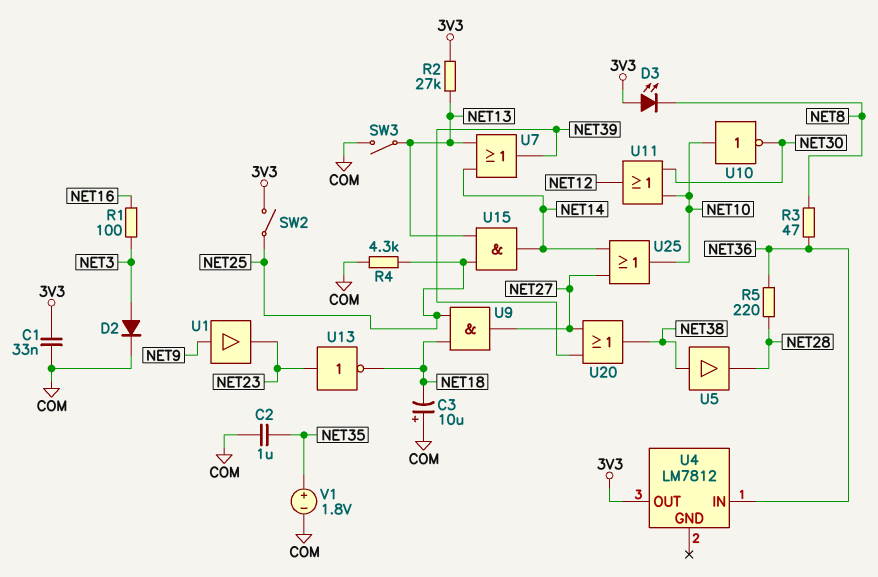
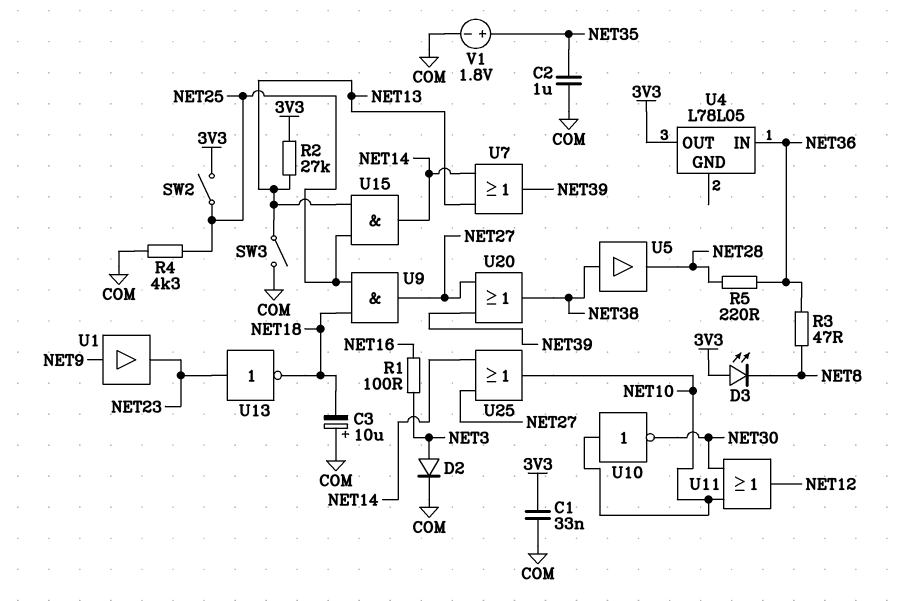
U4: LM7812 -> L78L05

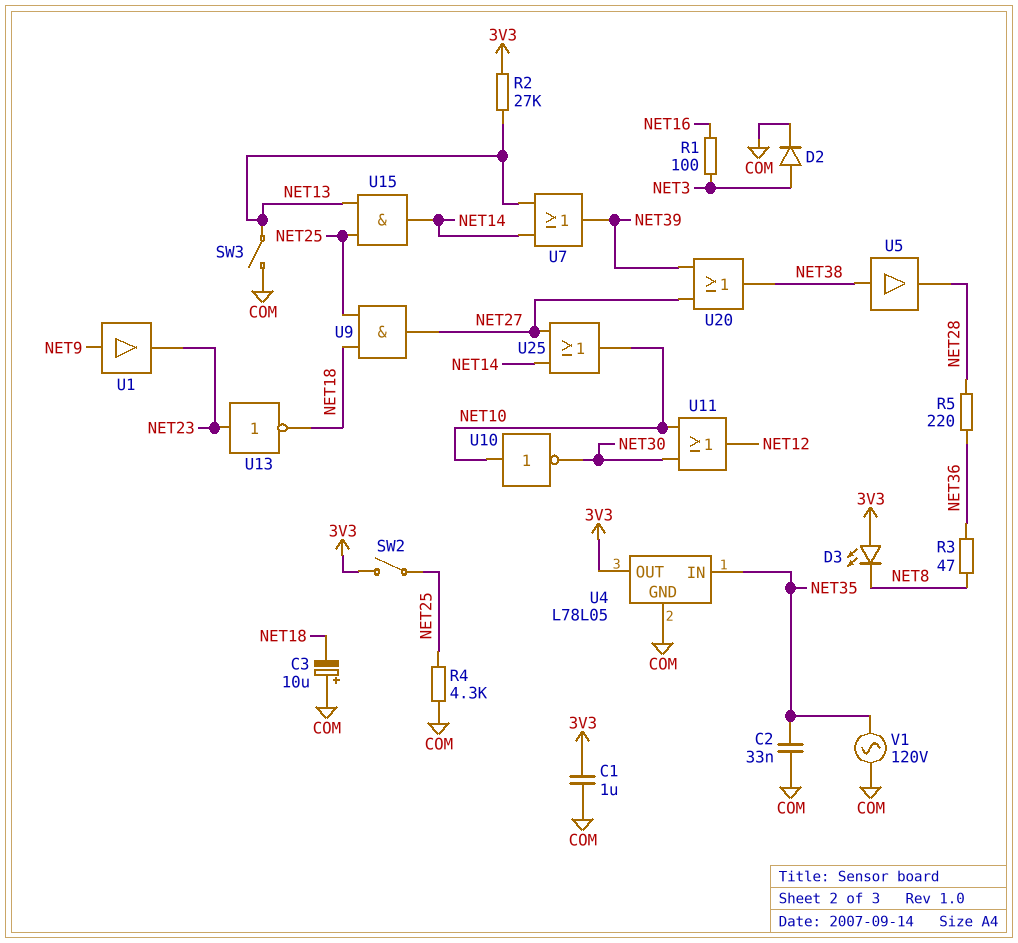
C1: 33nF (3V3, COM) -> 1uF (3V3, COM)
C2: 1uF (COM, NET35) -> 33nF (COM, NET35)
U4 pin GND: none -> COM
U4 pin IN: NET36 -> NET35
V1: 1.8V (plus NET35, minus COM) -> AC 120V (COM, NET35)

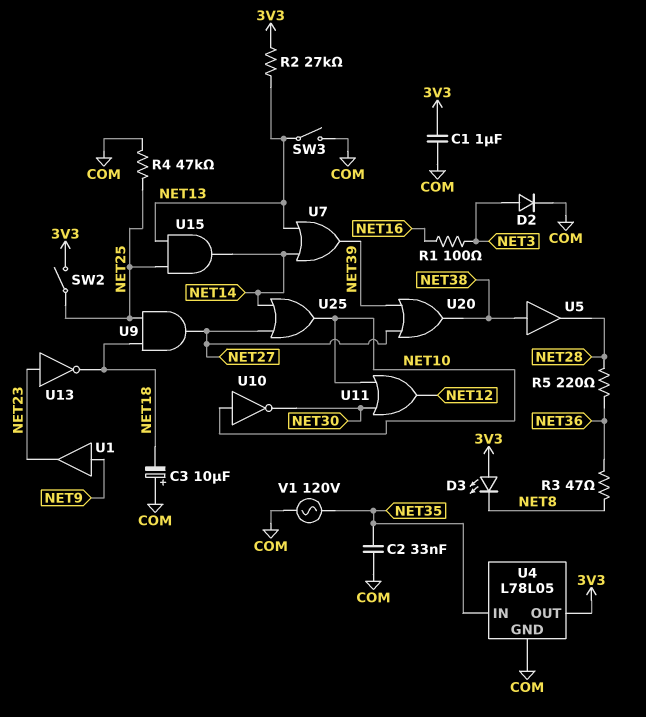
R4: 4.3k (COM, NET25) -> 47k (COM, NET25)

